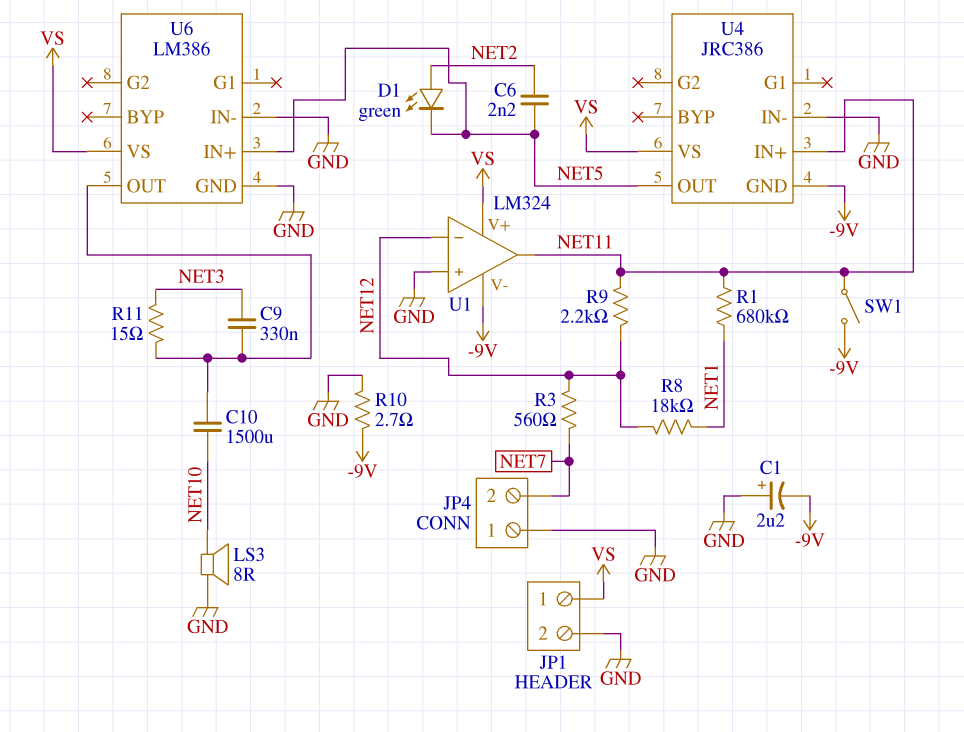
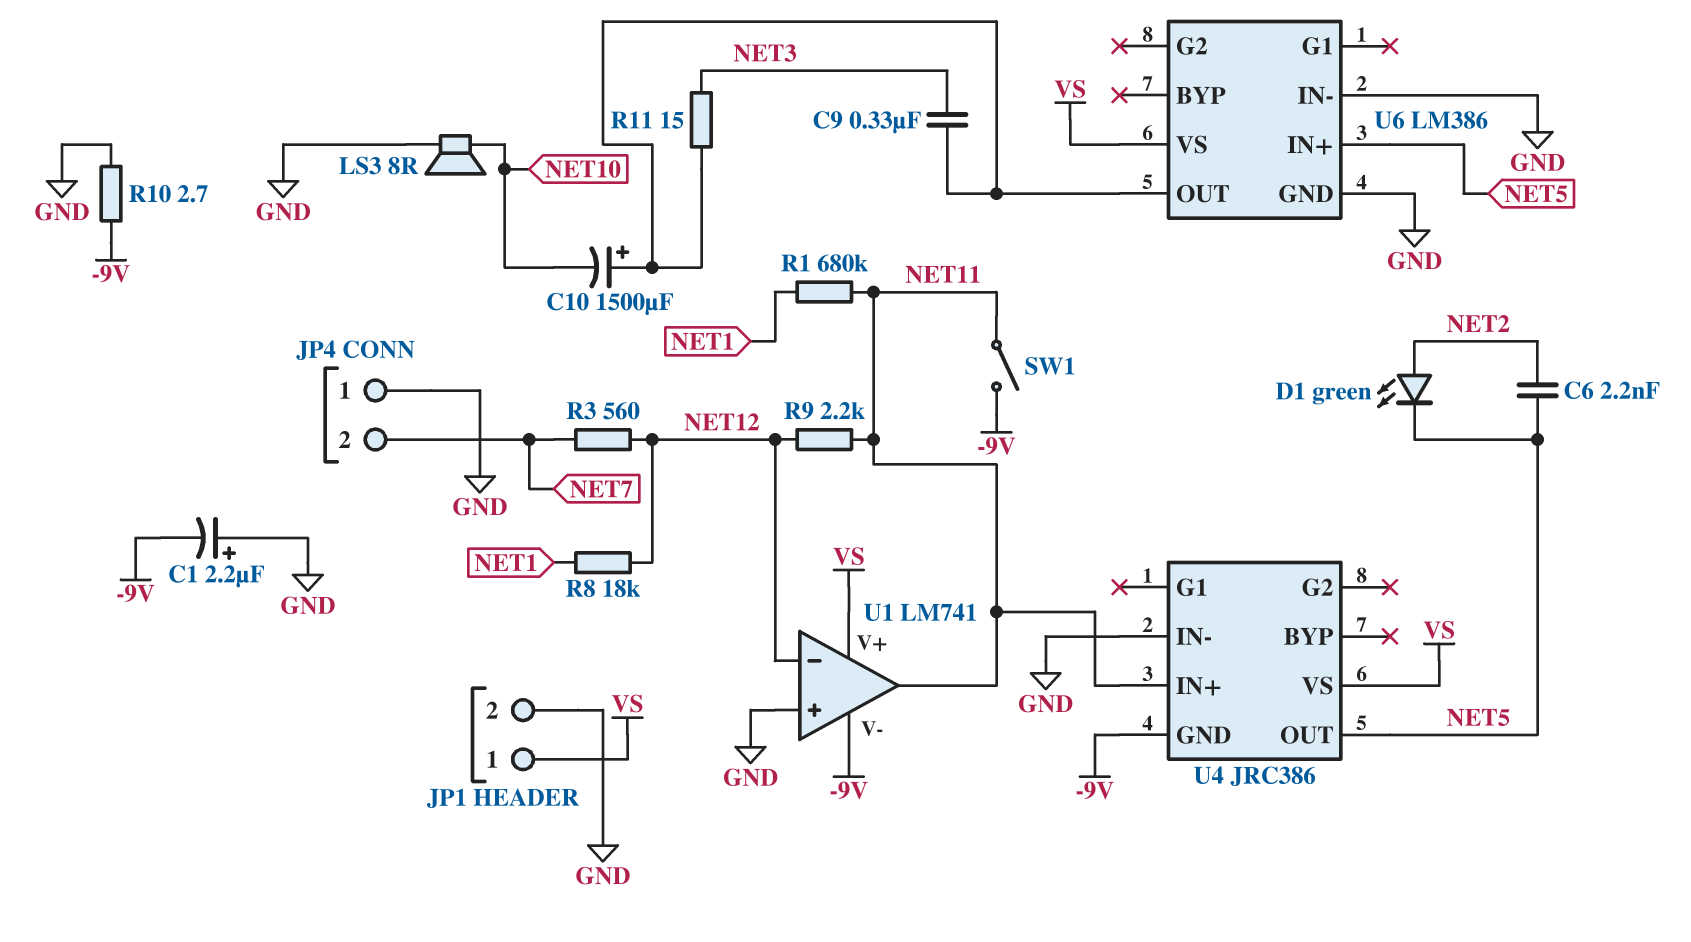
C10: 1500uF (NET10, U6/OUT) -> 1500uF (plus U6/OUT, minus NET10)
U1: LM324 -> LM741

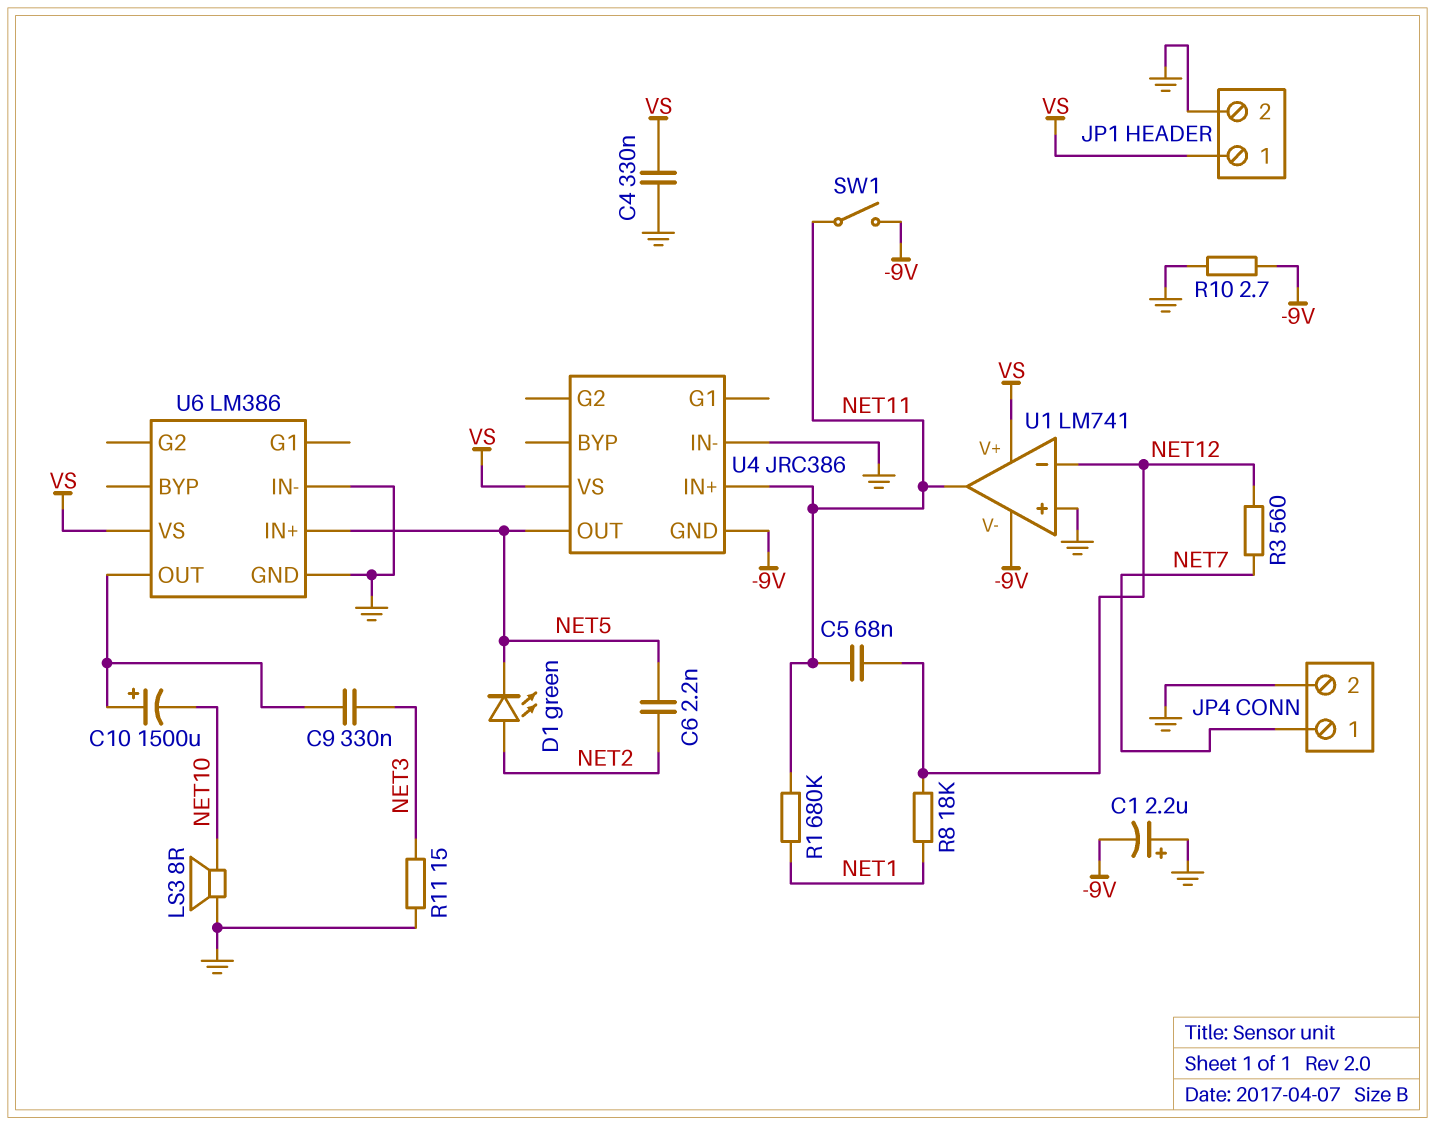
C4: none -> 330nF (GND, VS)
C5: none -> 68nF (NET11, NET12)
JP4 pin 1: GND -> NET7
JP4 pin 2: NET7 -> GND
R9: 2.2k (NET11, NET12) -> none
R11: 15 (NET3, U6/OUT) -> 15 (GND, NET3)

